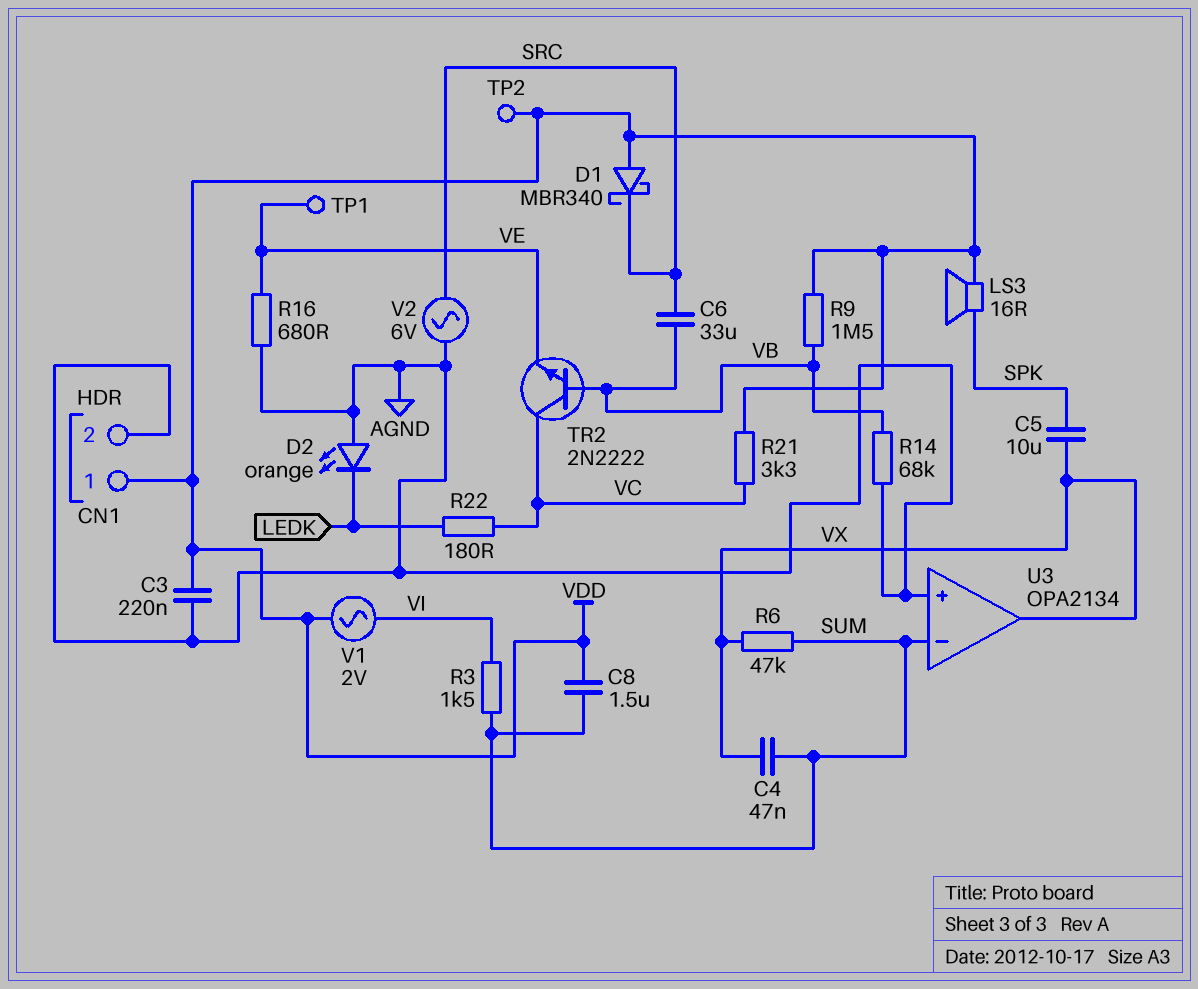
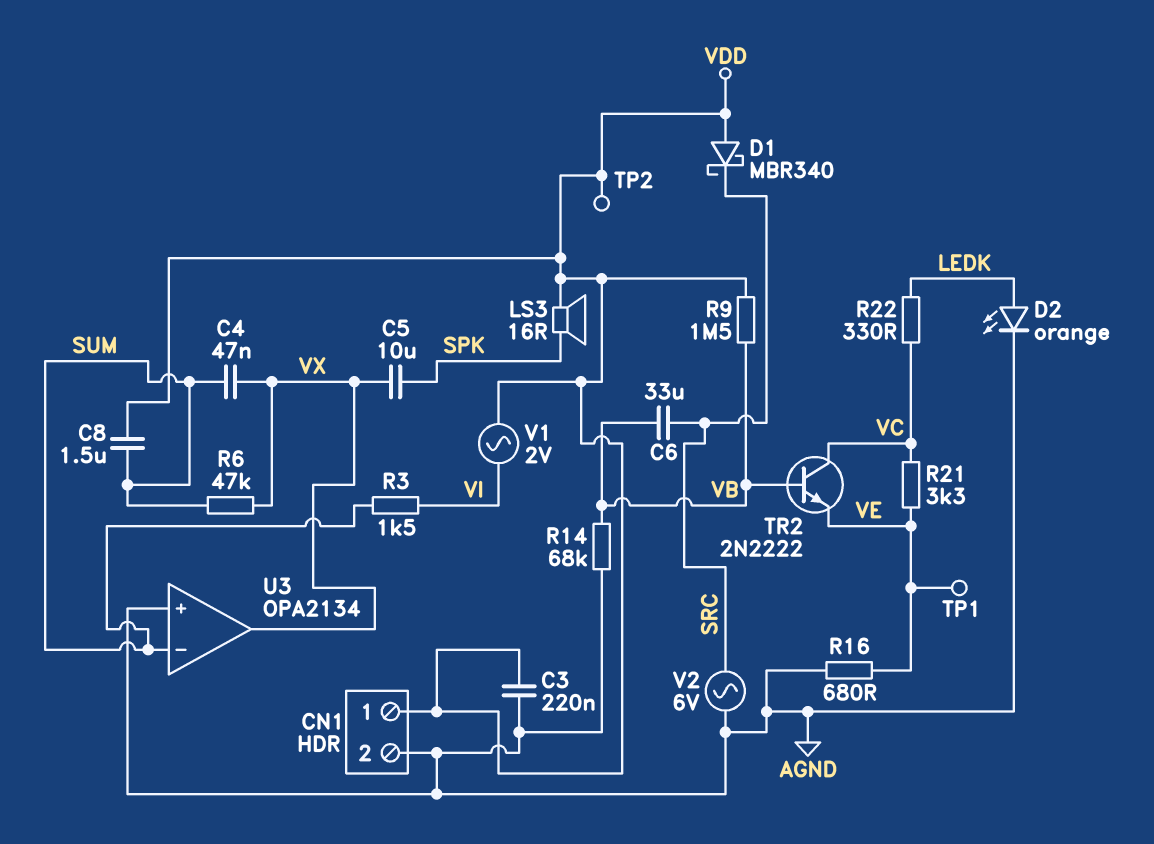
D2: LED orange (A AGND, K LEDK) -> LED orange (A LEDK, K AGND)
R21: 3.3k (VC, VDD) -> 3.3k (VC, VE)
R22: 180 (LEDK, VC) -> 330 (LEDK, VC)

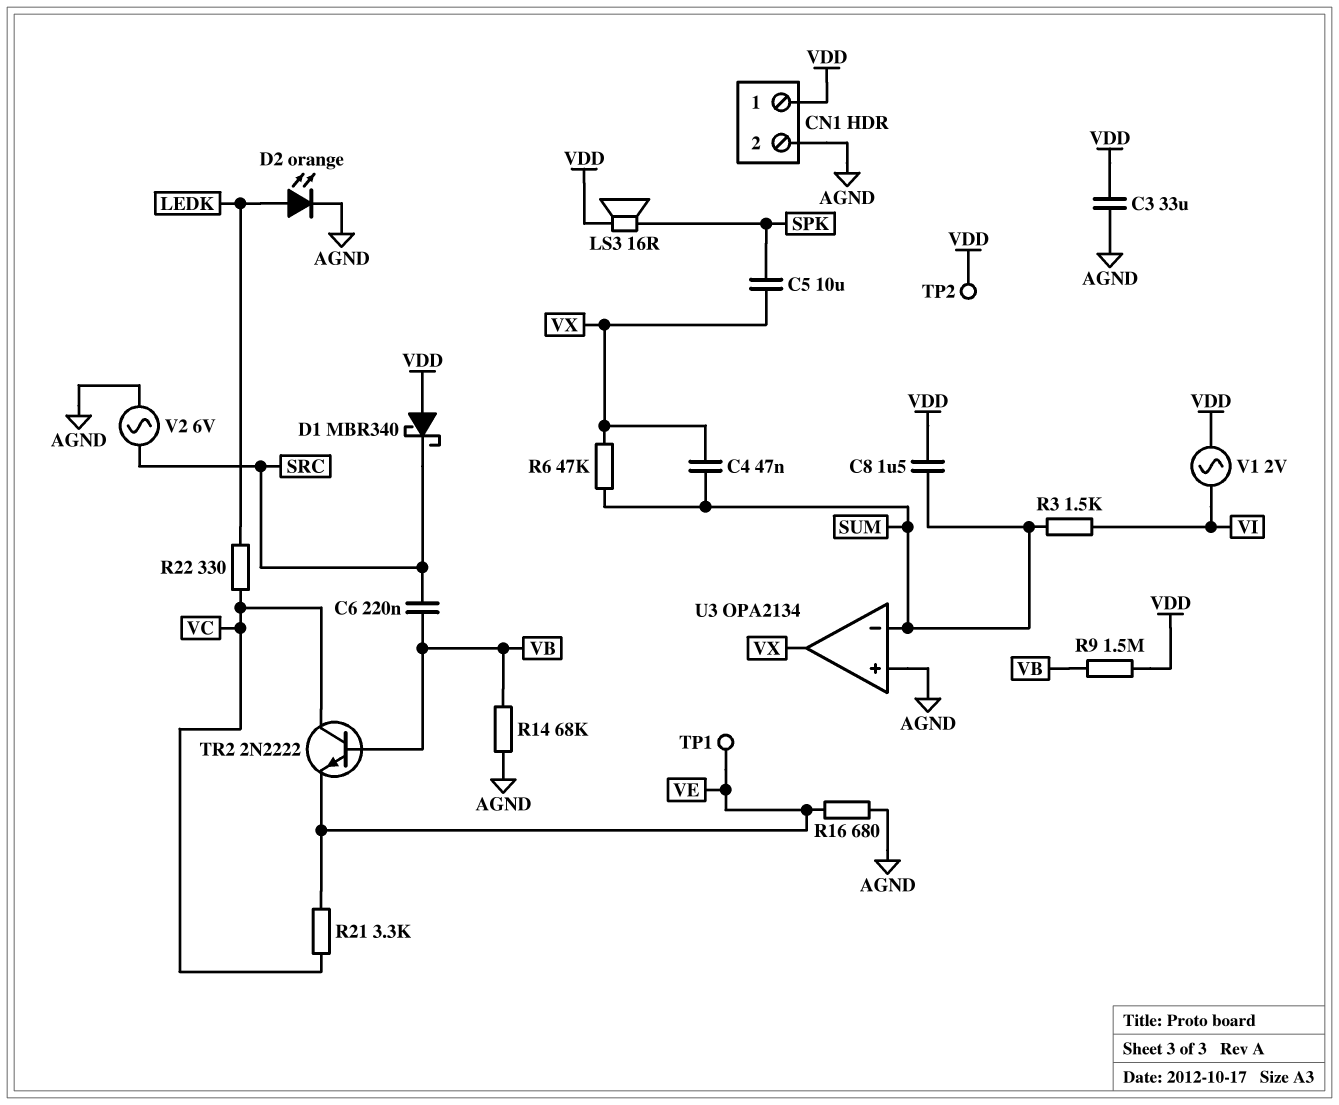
C3: 220nF (AGND, VDD) -> 33uF (AGND, VDD)
C6: 33uF (SRC, VB) -> 220nF (SRC, VB)

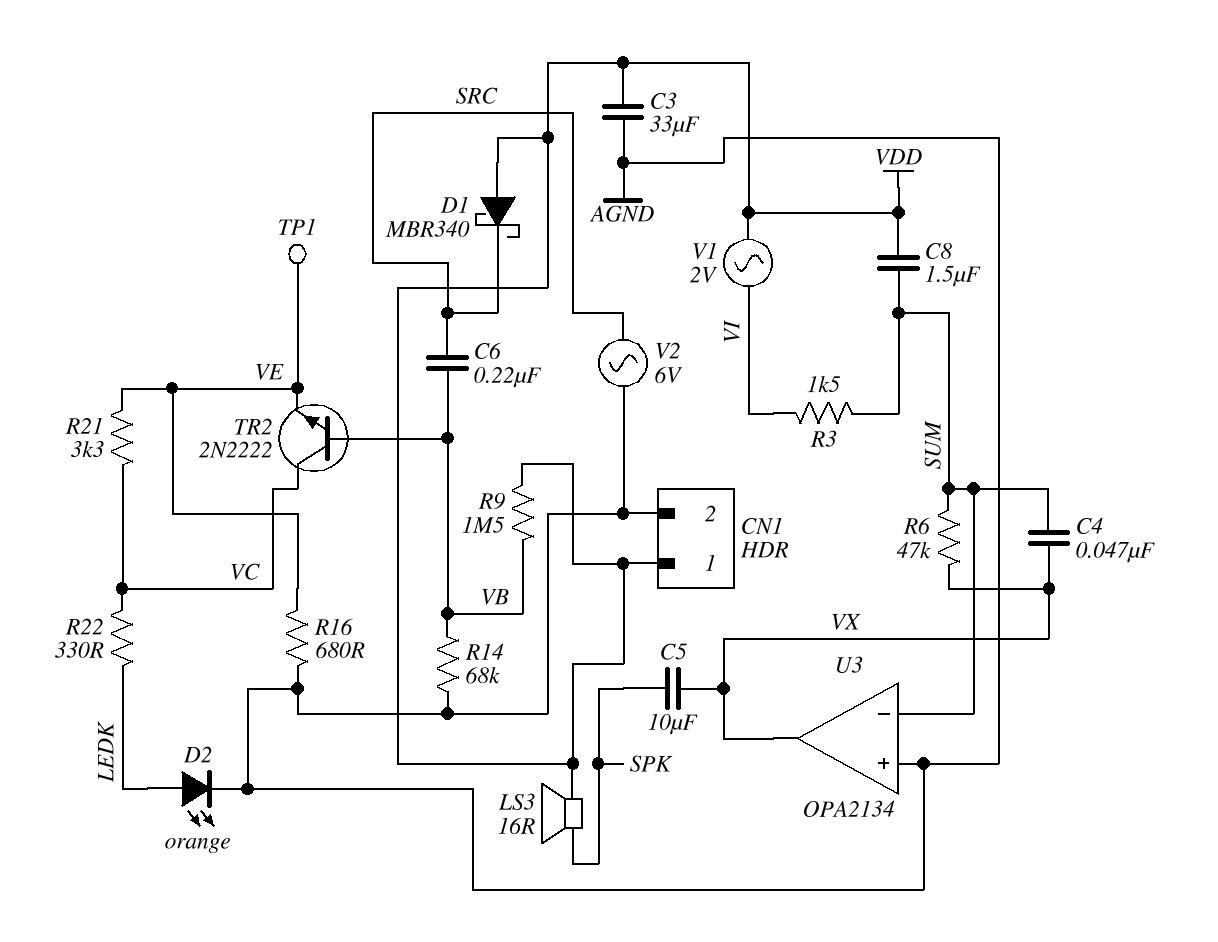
TP2: test point (VDD) -> none

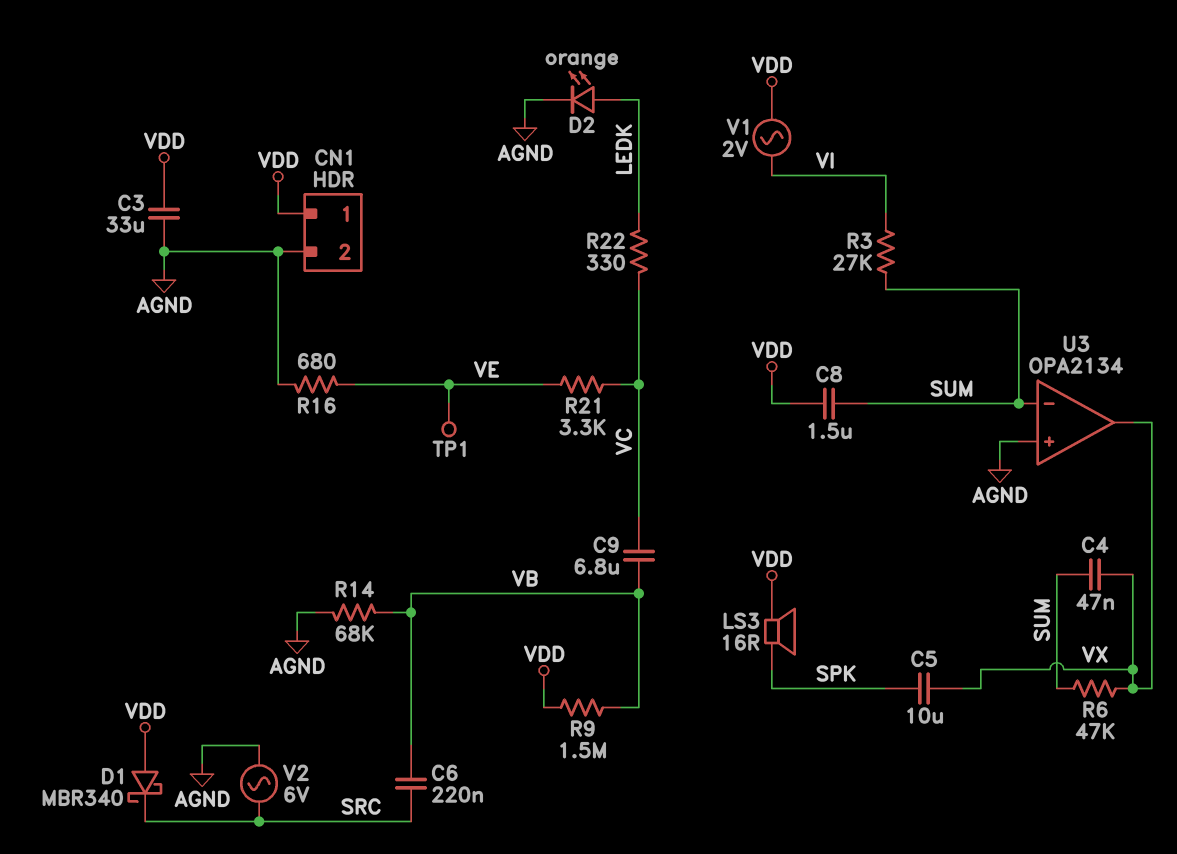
C9: none -> 6.8uF (VB, VC)
R3: 1.5k (SUM, VI) -> 27k (SUM, VI)
TR2: NPN 2N2222 (B VB, C VC, E VE) -> none

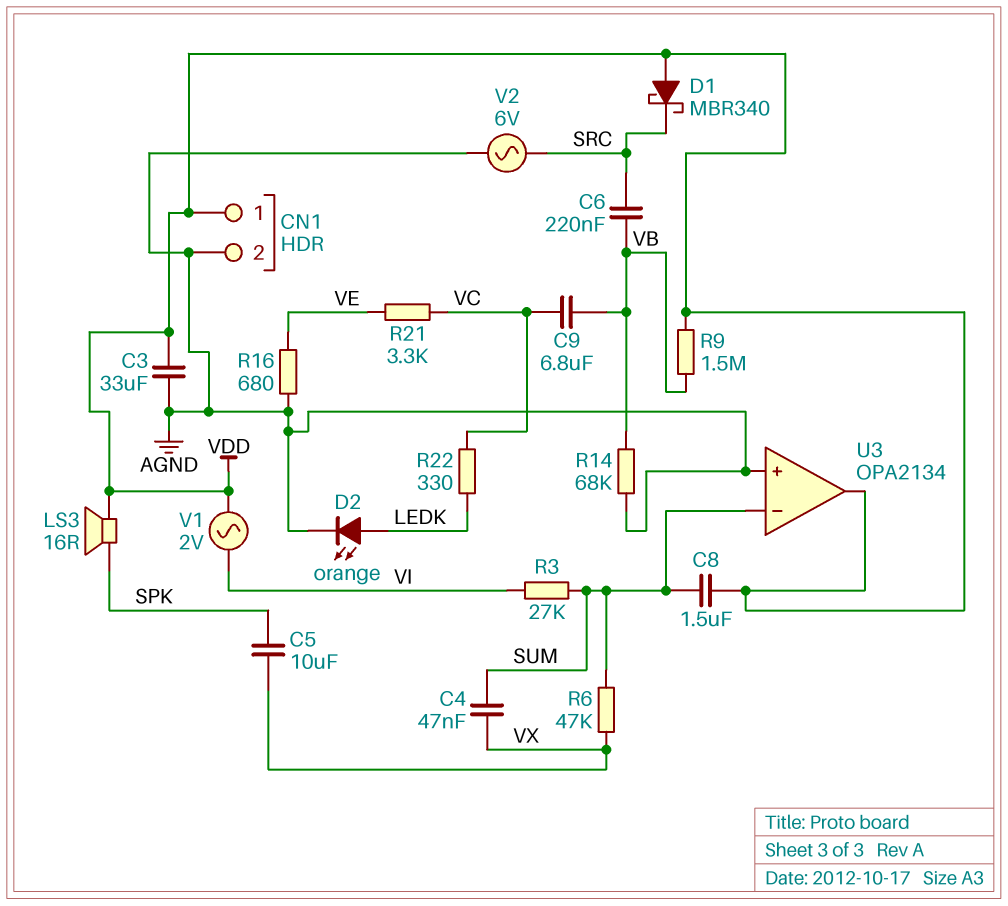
TP1: test point (VE) -> none
U3 pin out: VX -> VDD

